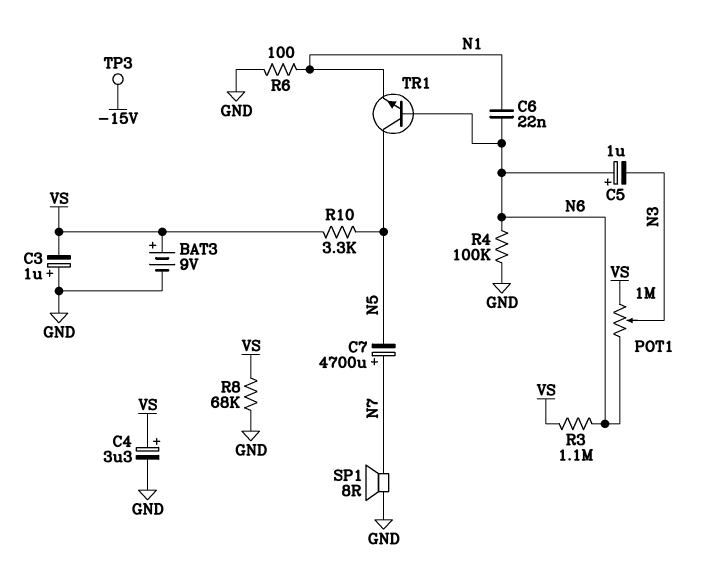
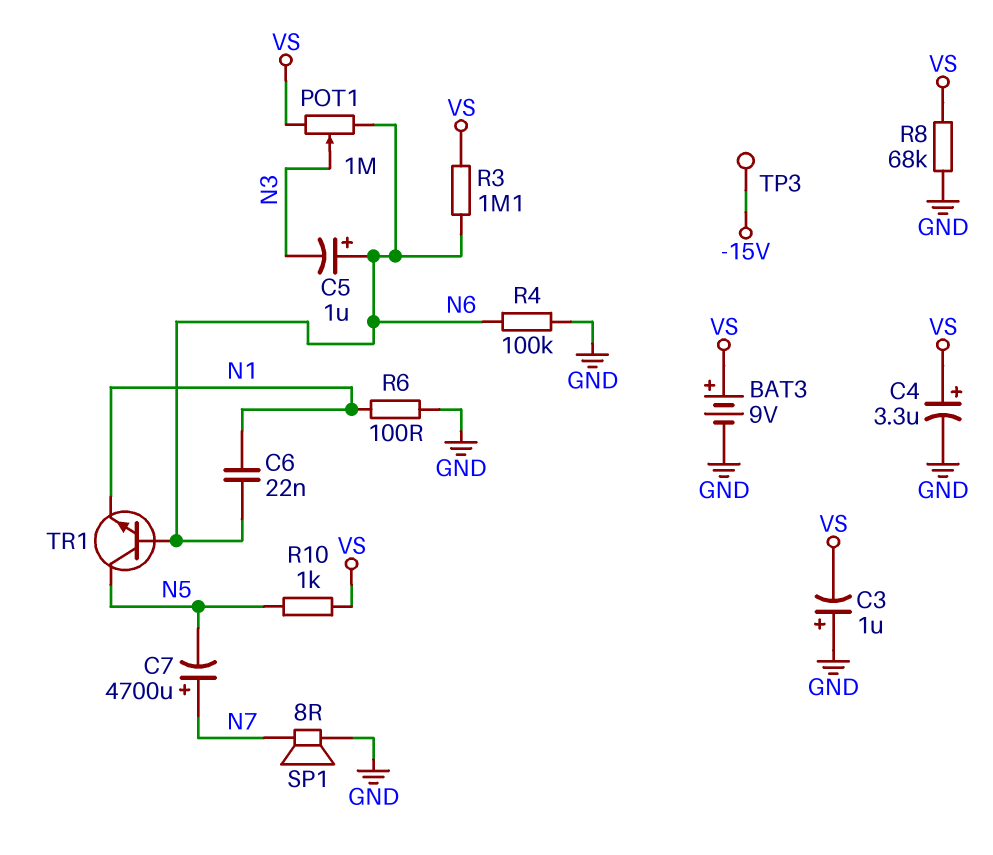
R10: 3.3k (N5, VS) -> 1k (N5, VS)

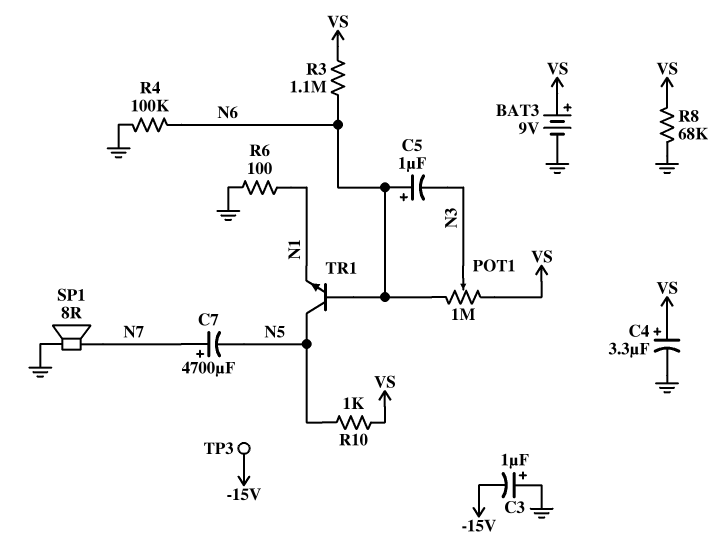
C3: 1uF (plus GND, minus VS) -> 1uF (plus GND, minus -15V)
C6: 22nF (N1, N6) -> none

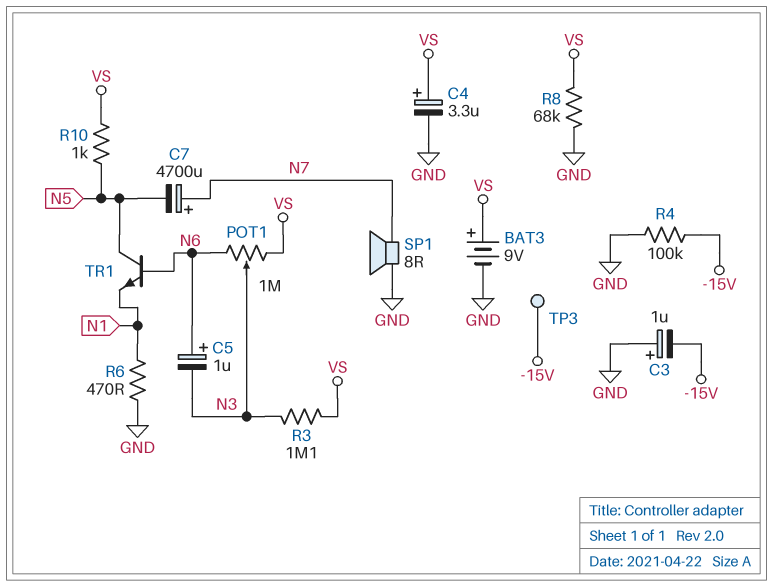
R3: 1.1M (N6, VS) -> 1.1M (N3, VS)
R4: 100k (GND, N6) -> 100k (-15V, GND)
R6: 100 (GND, N1) -> 470 (GND, N1)

